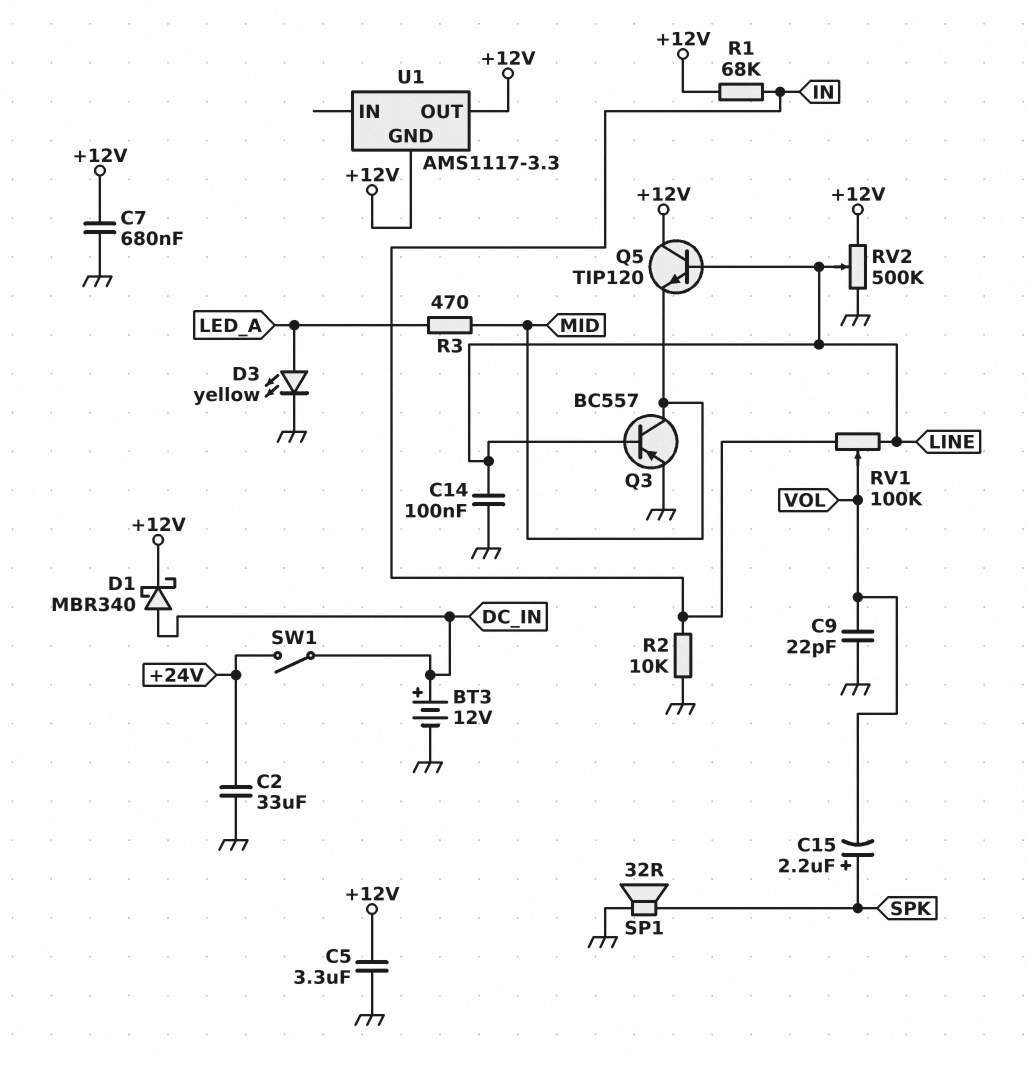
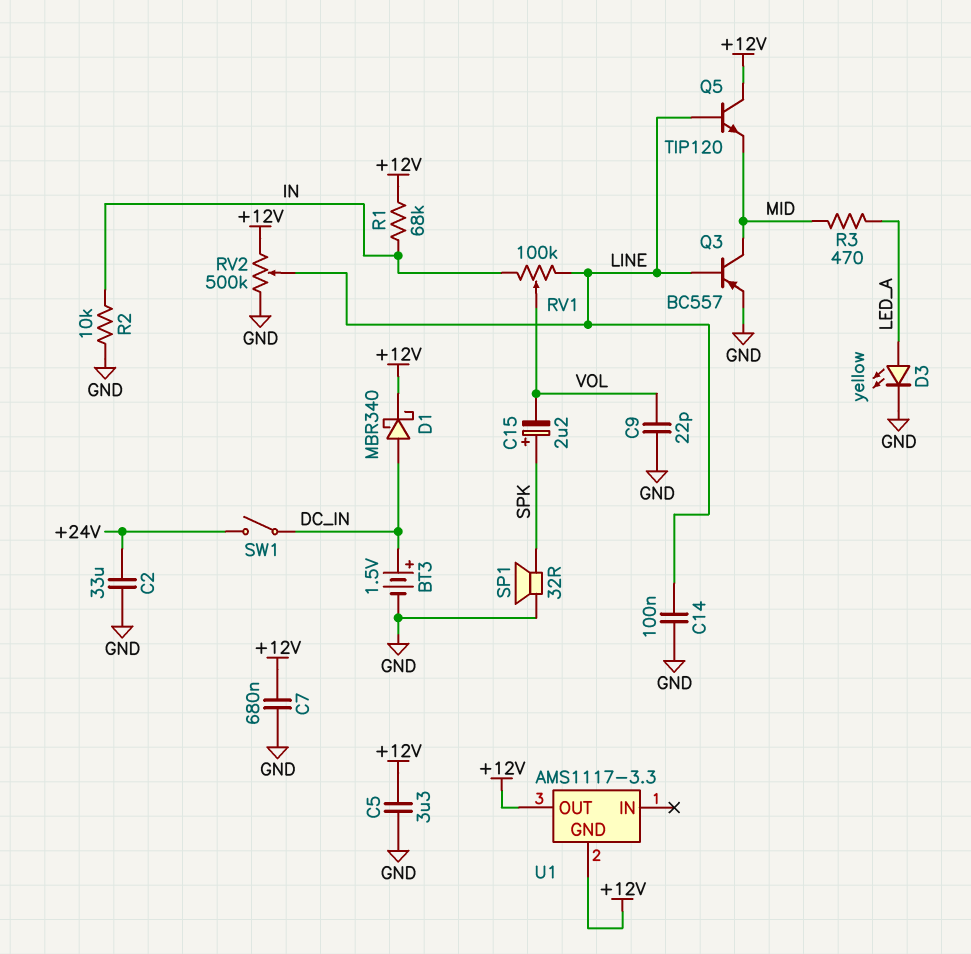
BT3: 12V (plus DC_IN, minus GND) -> 1.5V (plus DC_IN, minus GND)

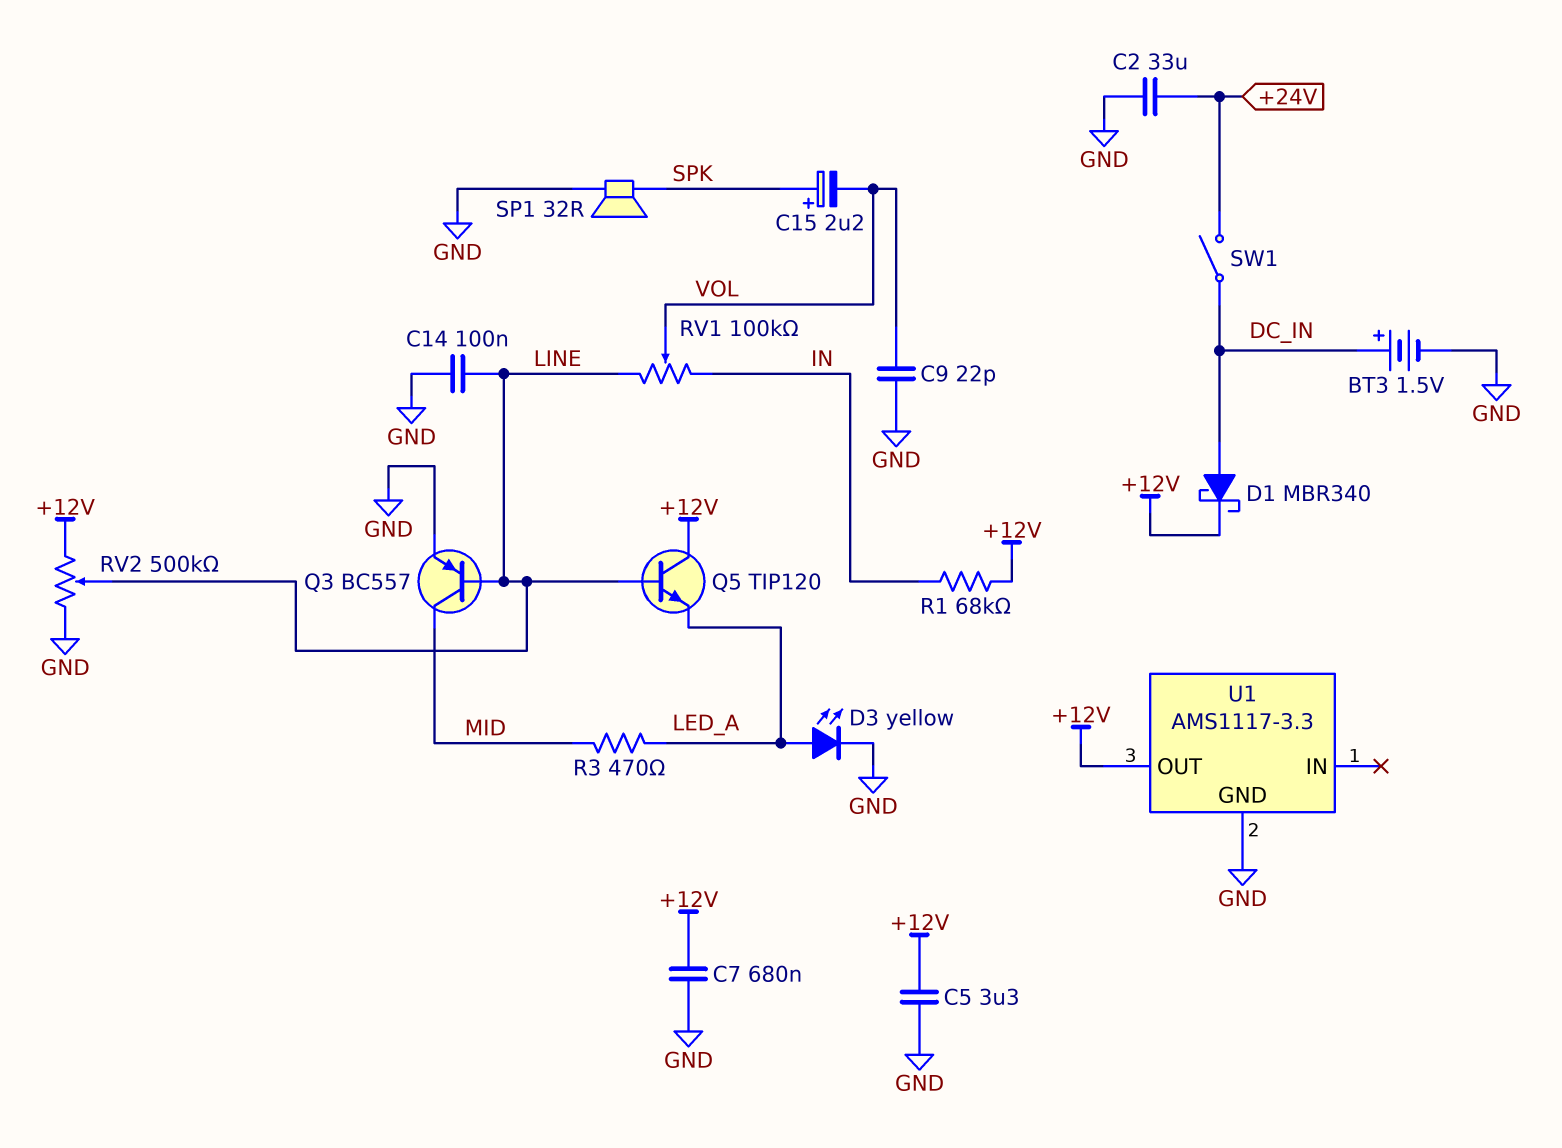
Q5: NPN TIP120 (B LINE, C +12V, E MID) -> NPN TIP120 (B LINE, C +12V, E LED_A)
R2: 10k (GND, IN) -> none
U1 pin GND: +12V -> GND

